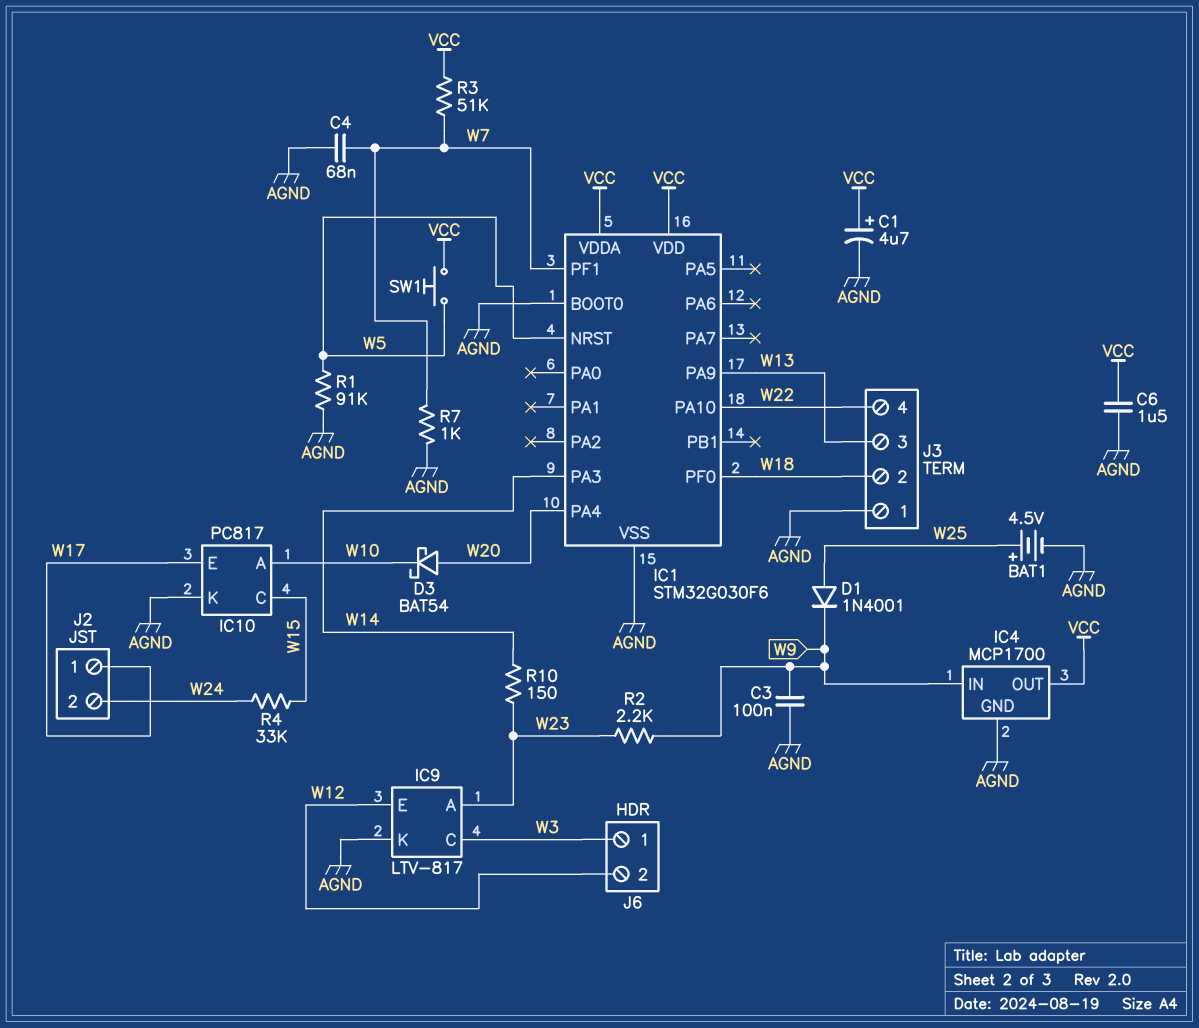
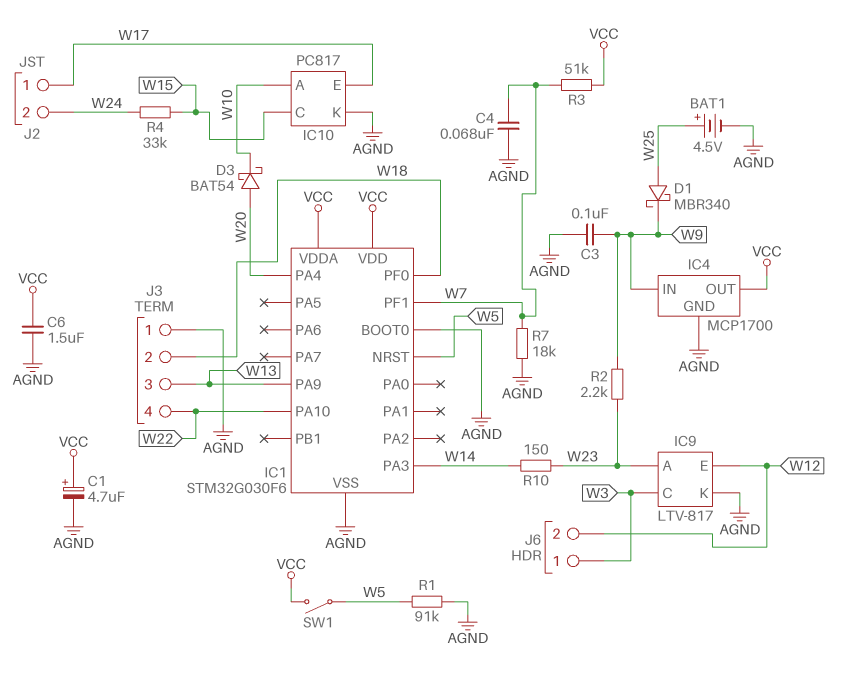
D1: diode 1N4001 (A W25, K W9) -> schottky MBR340 (A W25, K W9)
R7: 1k (AGND, W7) -> 18k (AGND, W7)
SW1: button (VCC, W5) -> switch (VCC, W5)

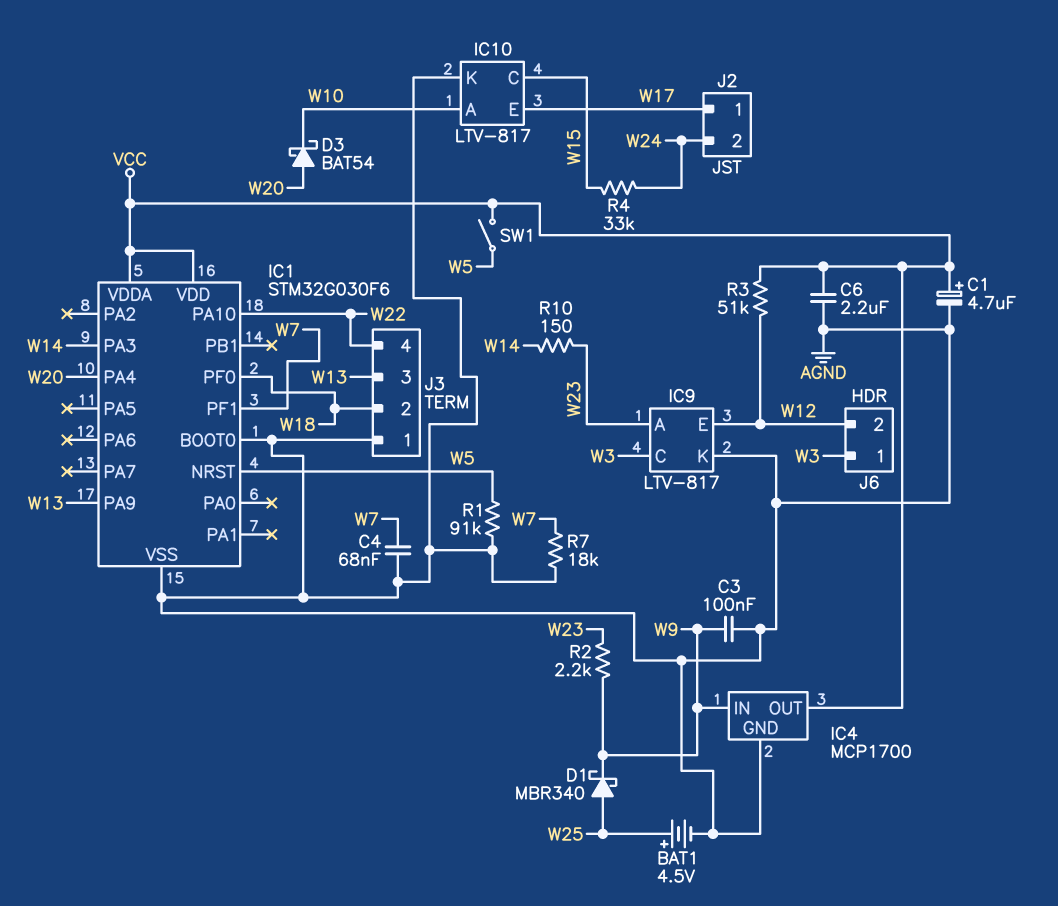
C6: 1.5uF (AGND, VCC) -> 2.2uF (AGND, VCC)
IC10: PC817 -> LTV-817
R3: 51k (VCC, W7) -> 51k (VCC, W12)

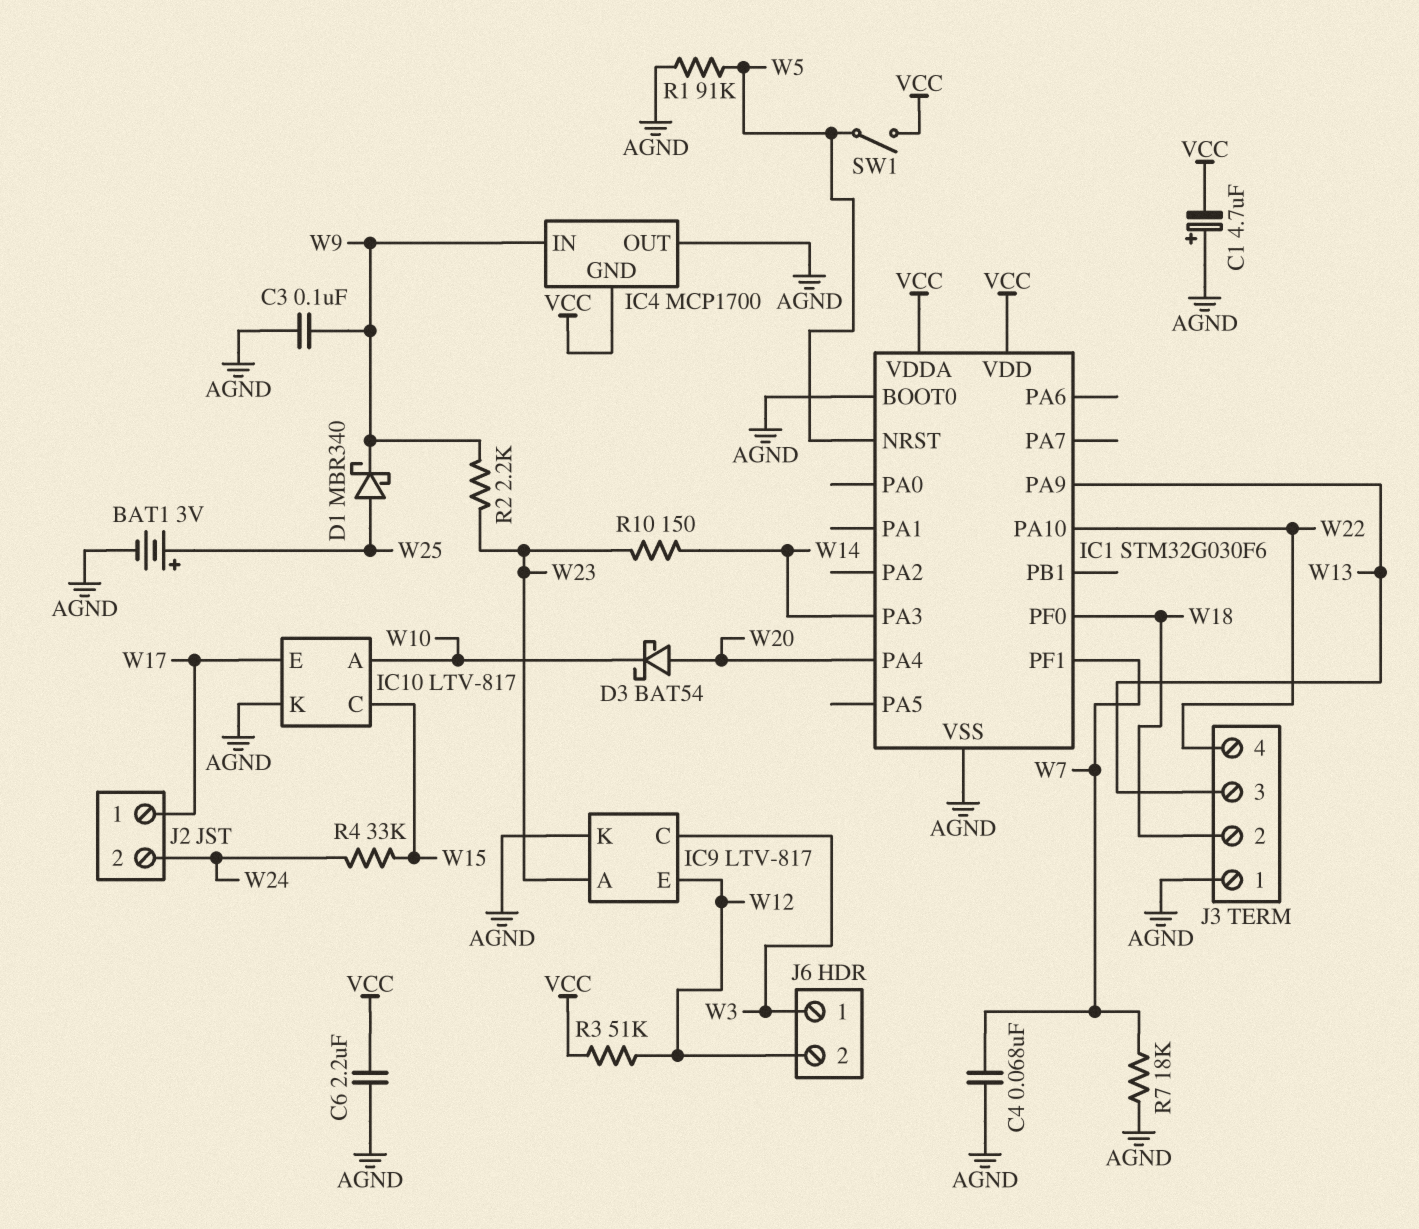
BAT1: 4.5V (plus W25, minus AGND) -> 3V (plus W25, minus AGND)
C1: 4.7uF (plus VCC, minus AGND) -> 4.7uF (plus AGND, minus VCC)
IC4 pin GND: AGND -> VCC
IC4 pin OUT: VCC -> AGND

